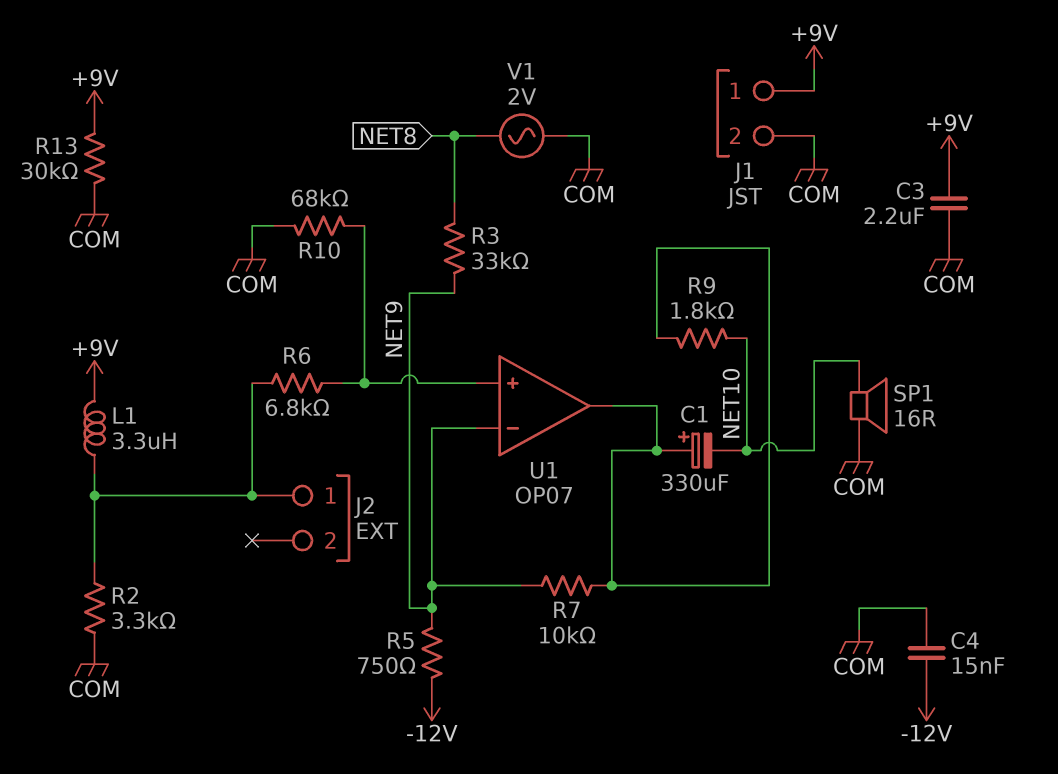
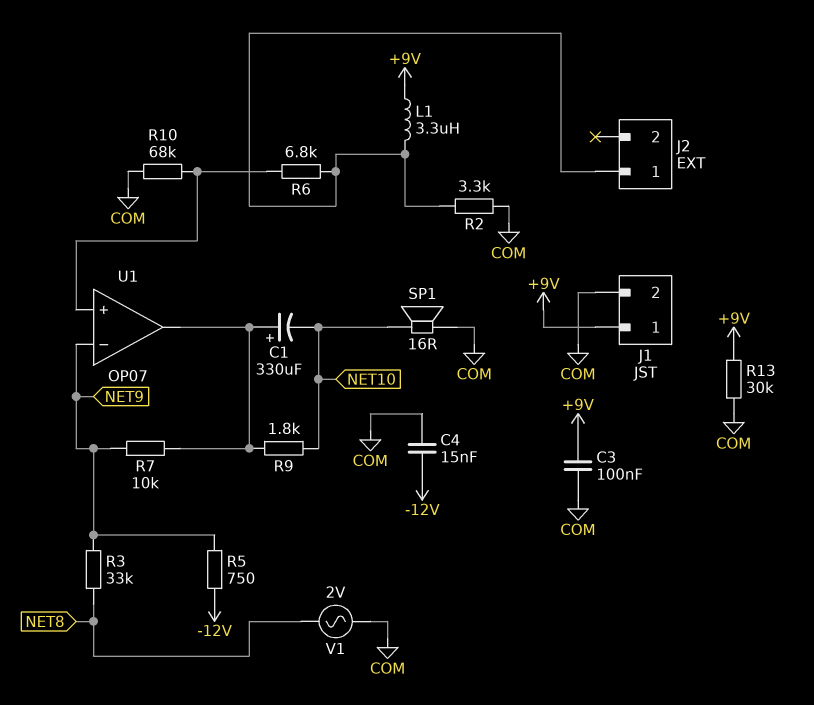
C3: 2.2uF (+9V, COM) -> 100nF (+9V, COM)

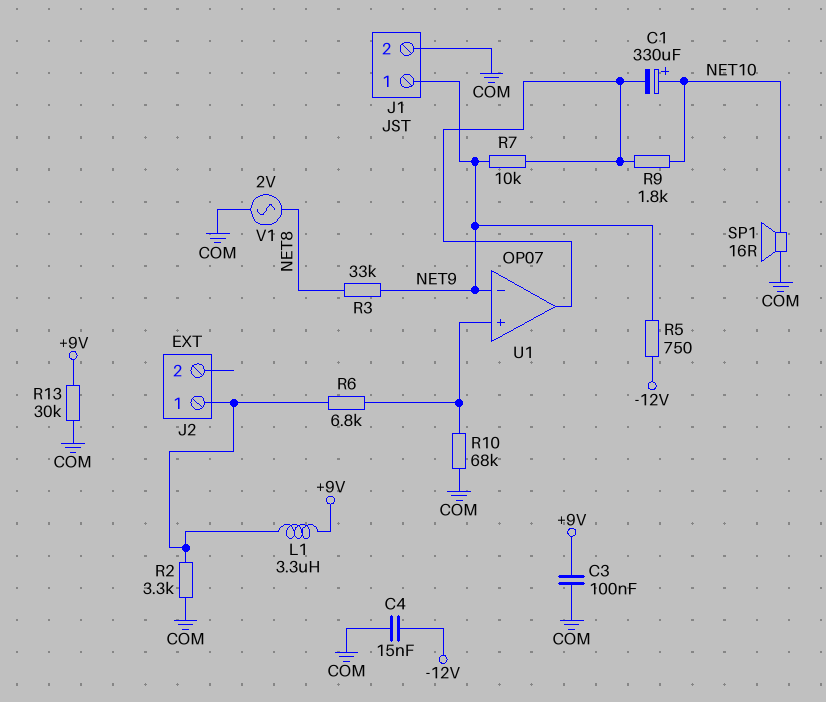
C1: 330uF (plus U1/out, minus NET10) -> 330uF (plus NET10, minus U1/out)
J1 pin 1: +9V -> NET9

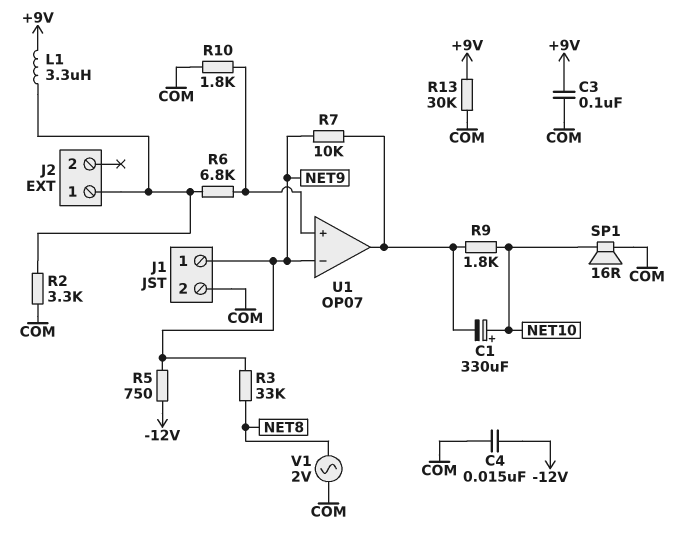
R10: 68k (COM, U1/in+) -> 1.8k (COM, U1/in+)

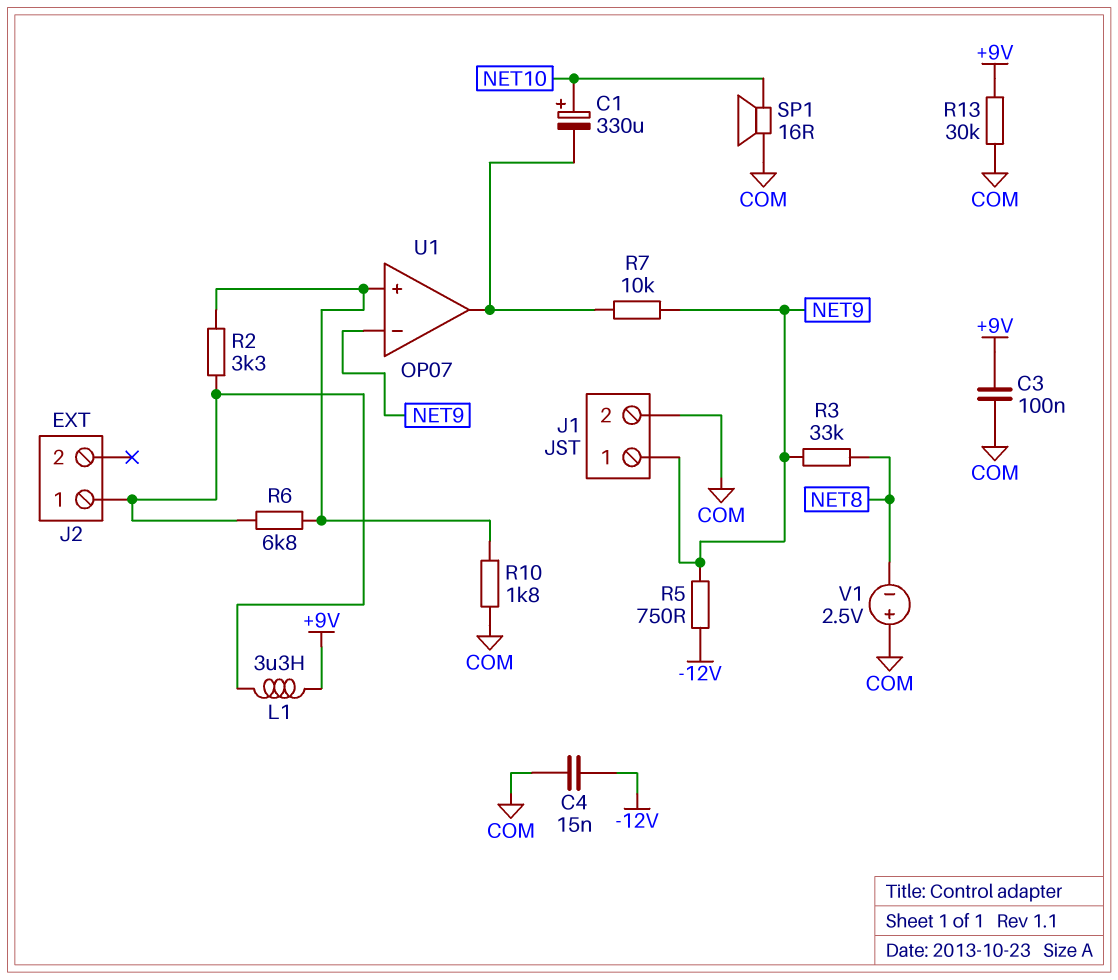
R2: 3.3k (COM, J2/1) -> 3.3k (J2/1, U1/in+)
R9: 1.8k (NET10, U1/out) -> none
V1: AC 2V (COM, NET8) -> 2.5V (plus COM, minus NET8)

